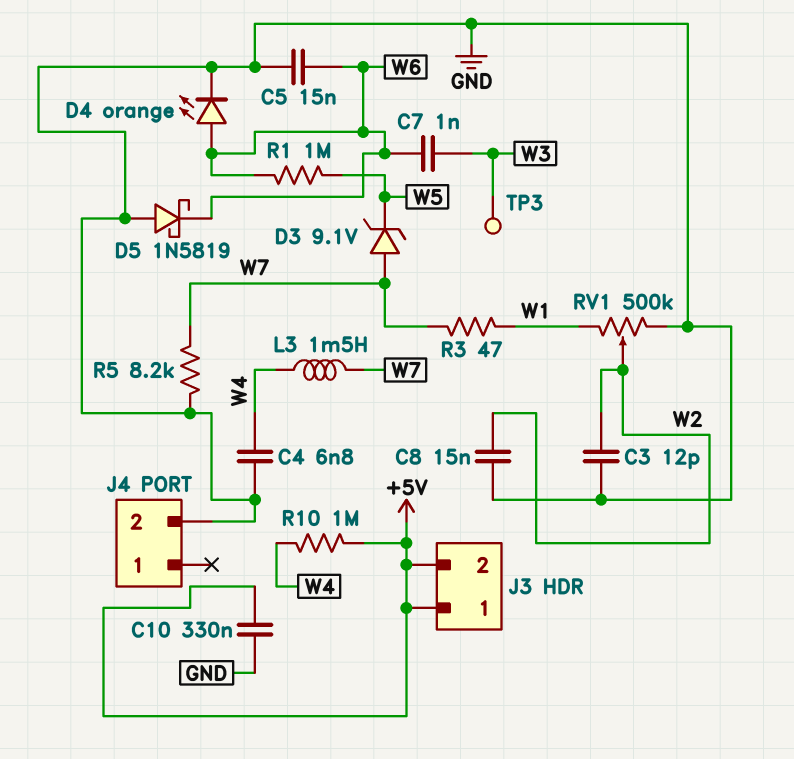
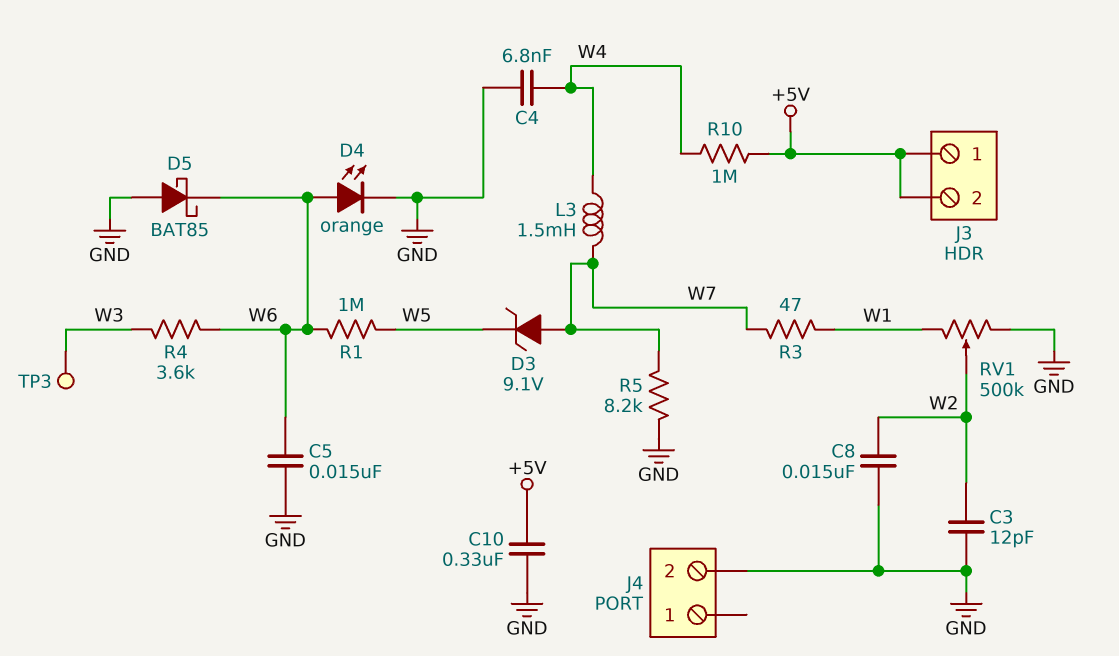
C7: 1nF (W3, W6) -> none
D5: schottky 1N5819 (A GND, K W6) -> schottky BAT85 (A GND, K W6)
R4: none -> 3.6k (W3, W6)

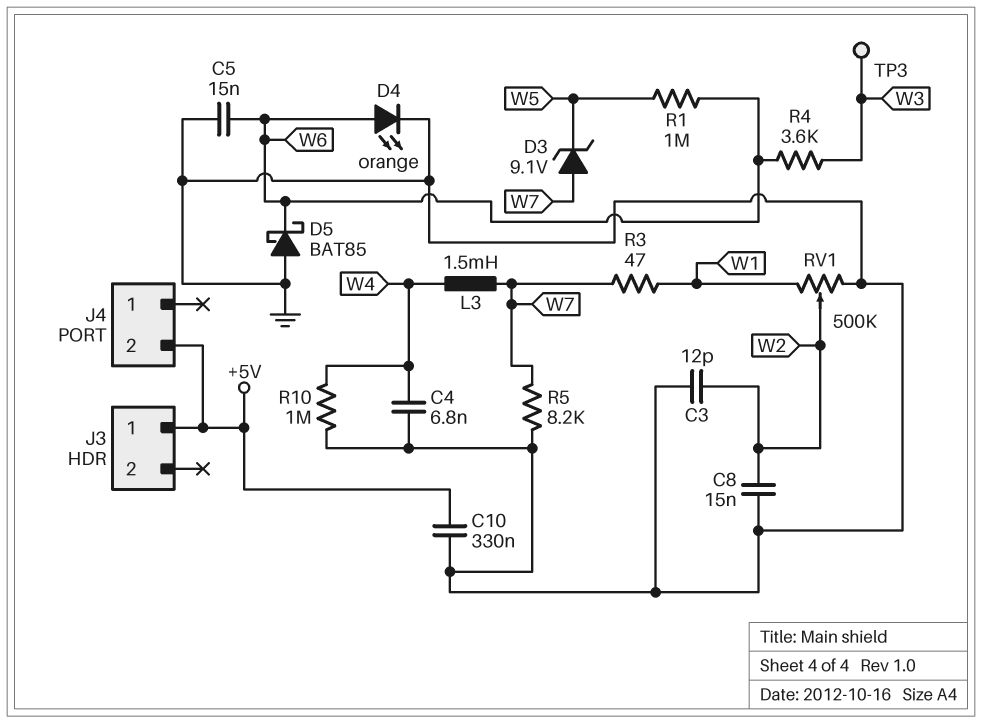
J3 pin 2: +5V -> none
J4 pin 2: GND -> +5V
R10: 1M (+5V, W4) -> 1M (GND, W4)

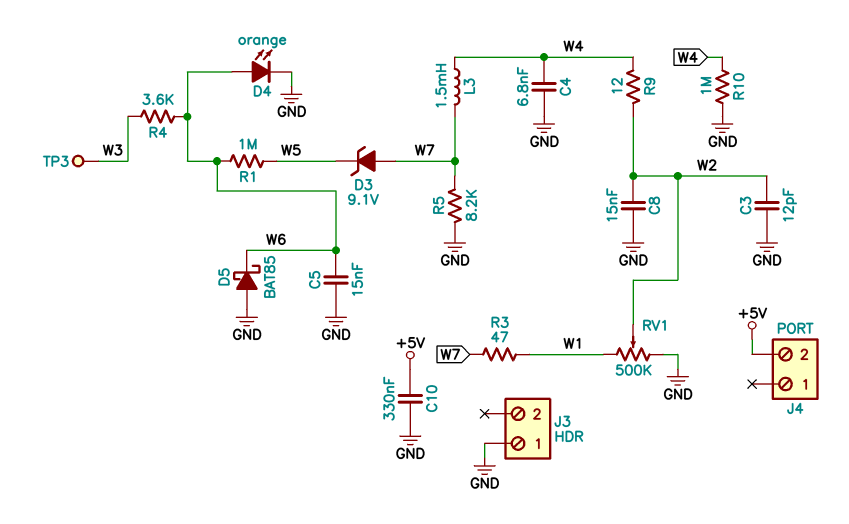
J3 pin 1: +5V -> GND
R9: none -> 12 (W2, W4)

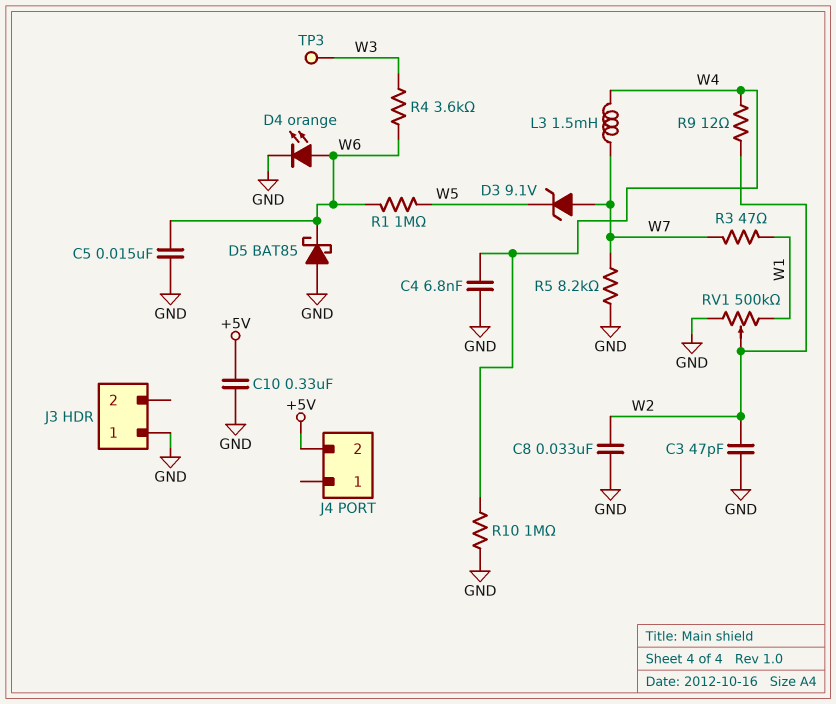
C3: 12pF (GND, W2) -> 47pF (GND, W2)
C8: 15nF (GND, W2) -> 33nF (GND, W2)

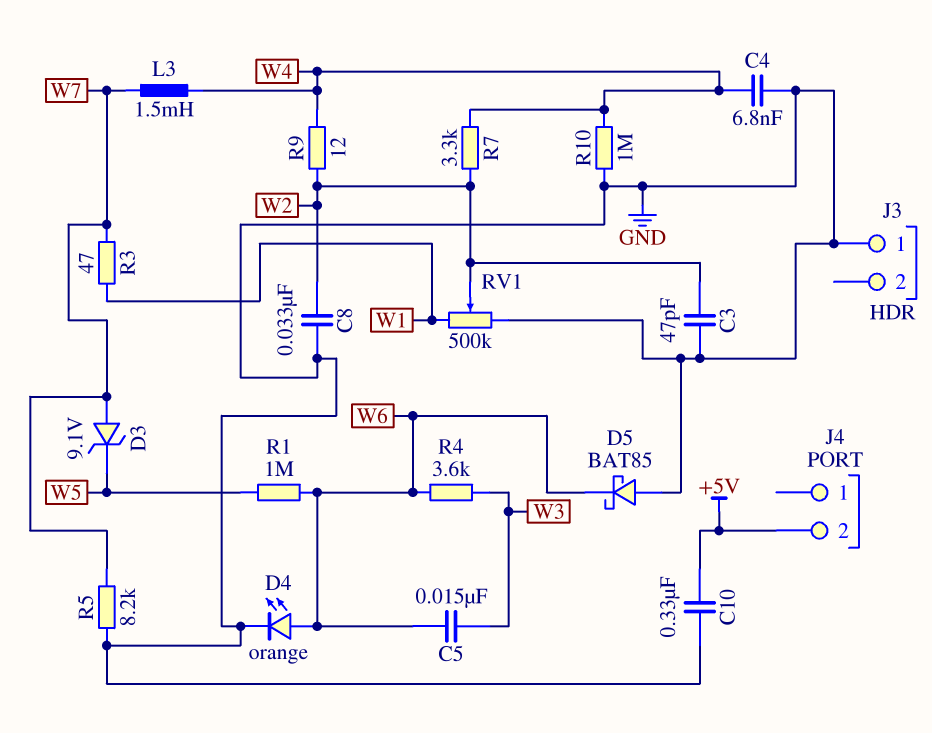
C5: 15nF (GND, W6) -> 15nF (W3, W6)
R7: none -> 3.3k (W2, W4)
TP3: test point (W3) -> none

